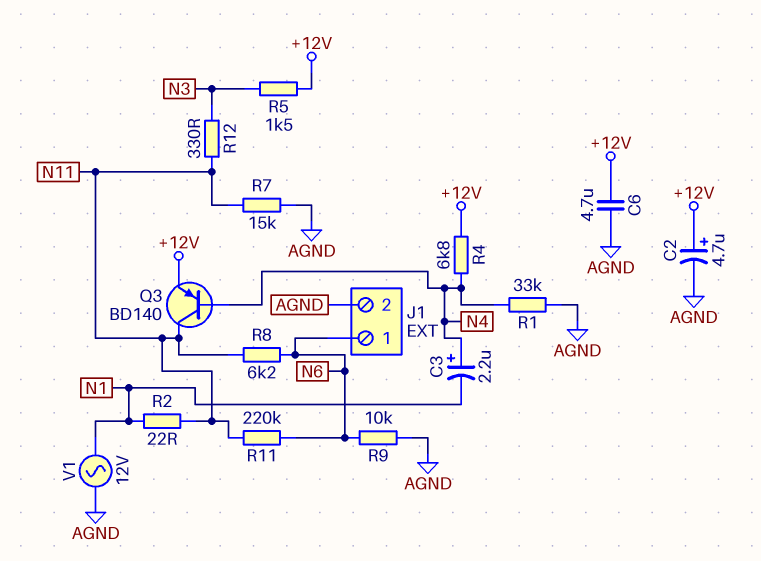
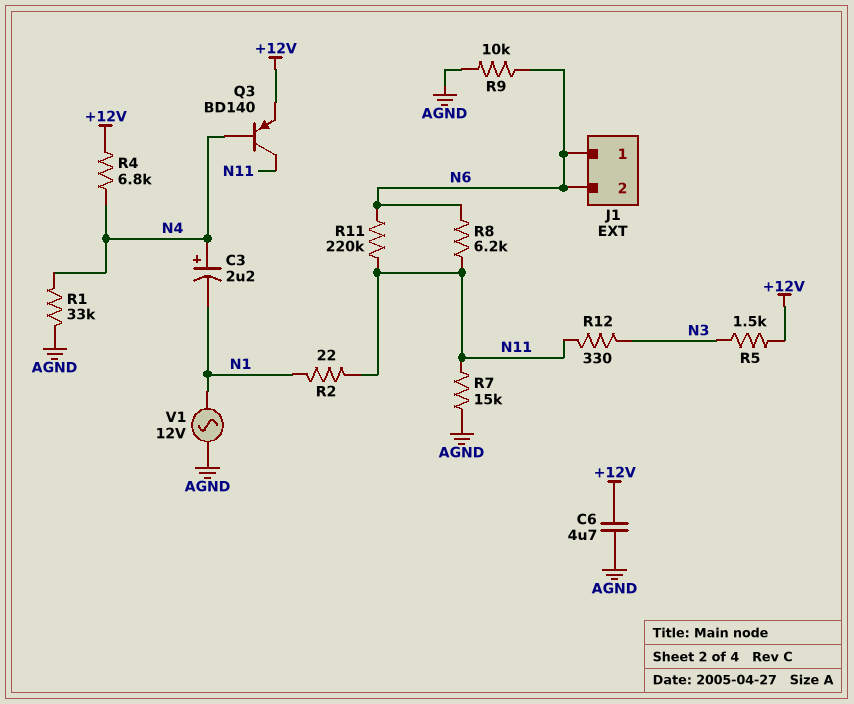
C2: 4.7uF (plus +12V, minus AGND) -> none
J1 pin 2: AGND -> N6

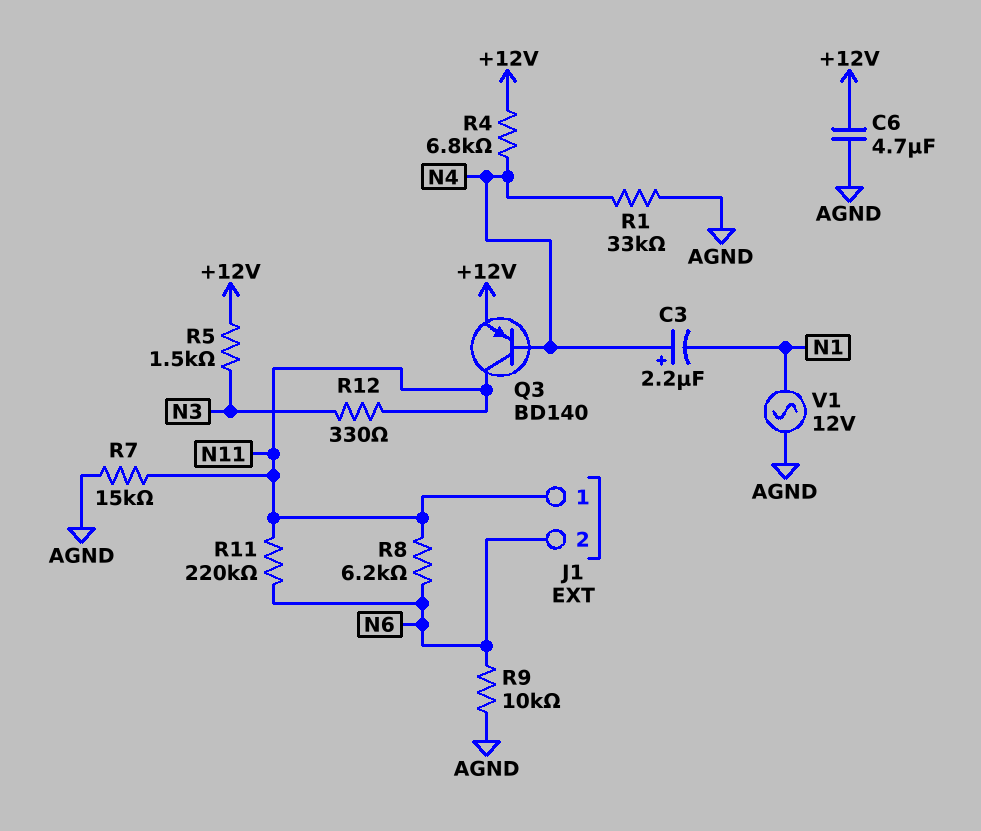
J1 pin 1: N6 -> N11
R2: 22 (N1, N11) -> none

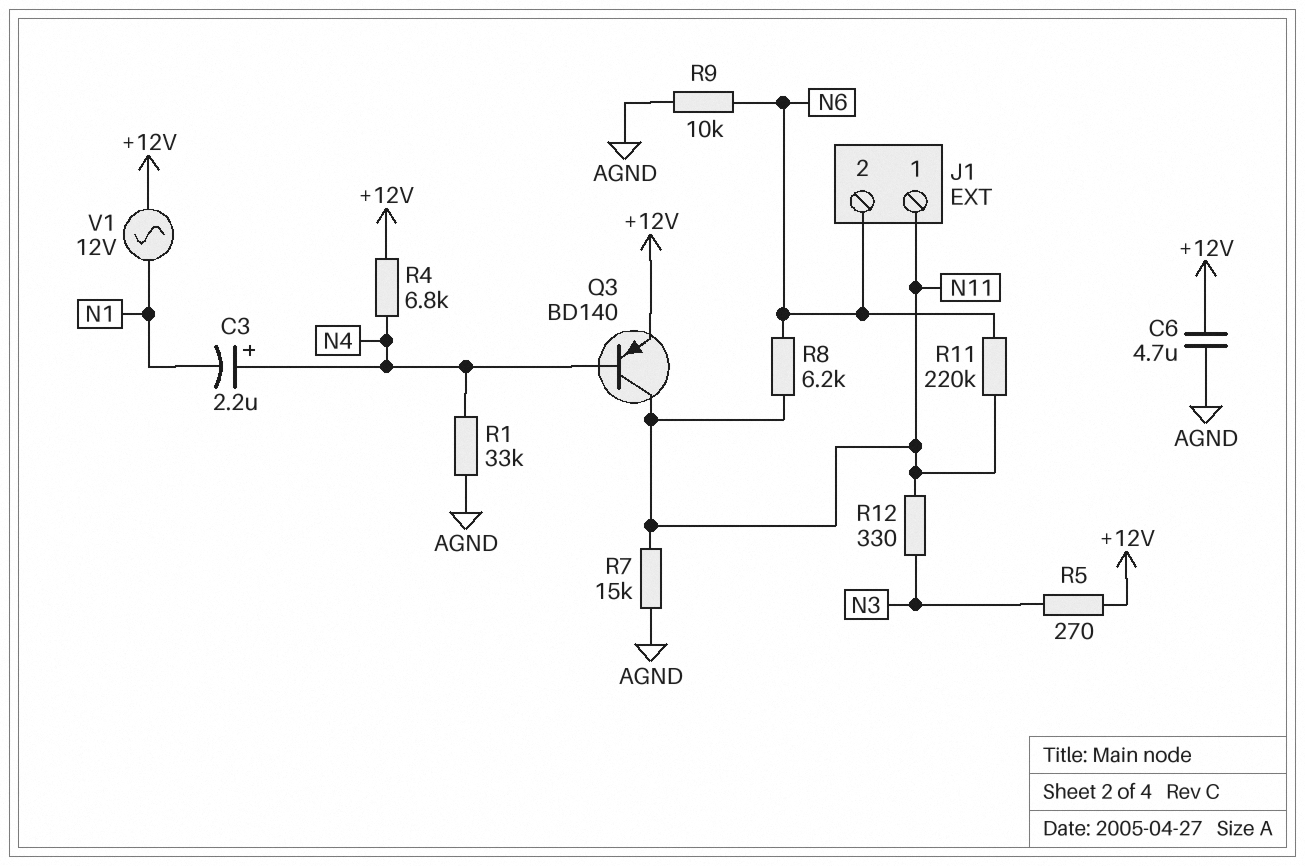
R5: 1.5k (+12V, N3) -> 270 (+12V, N3)
V1: AC 12V (AGND, N1) -> AC 12V (+12V, N1)

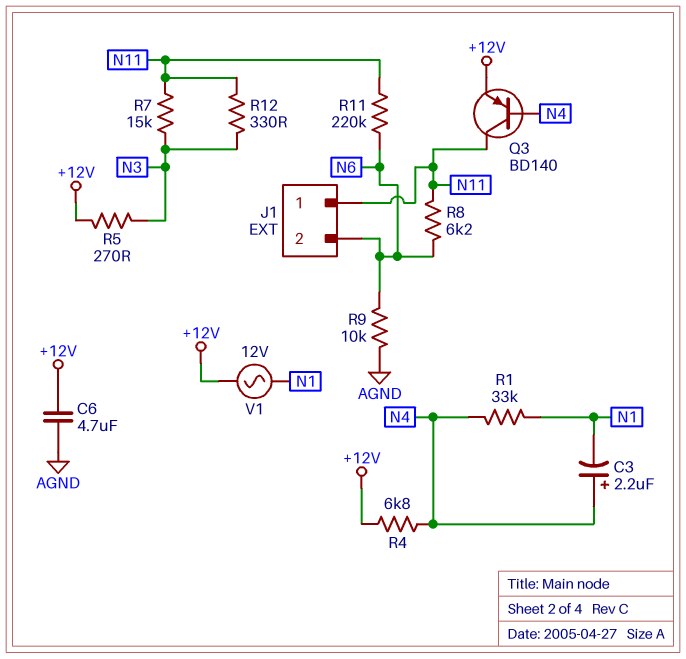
R1: 33k (AGND, N4) -> 33k (N1, N4)
R7: 15k (AGND, N11) -> 15k (N3, N11)

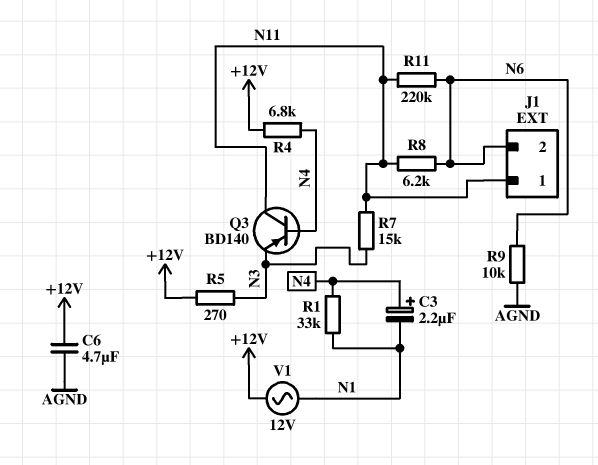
Q3: PNP BD140 (B N4, C N11, E +12V) -> PNP BD140 (B N4, C N11, E N3)
R12: 330 (N3, N11) -> none

